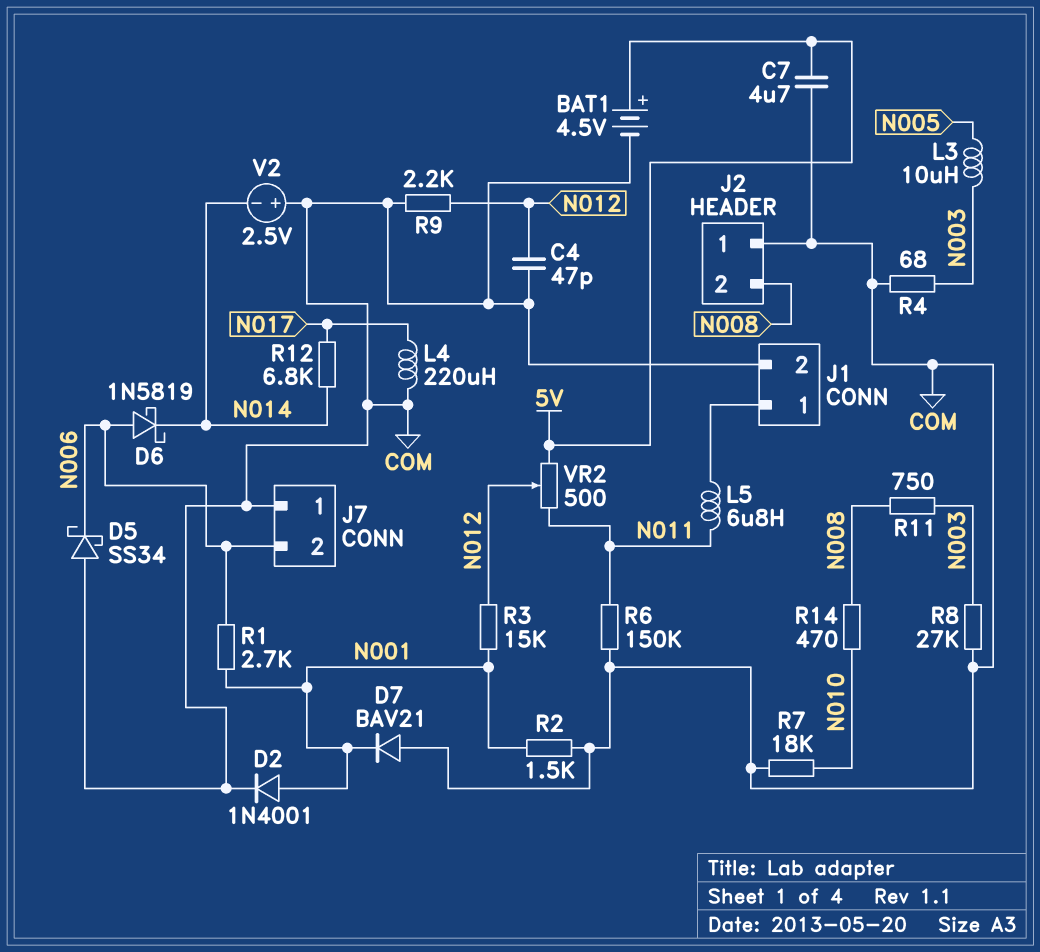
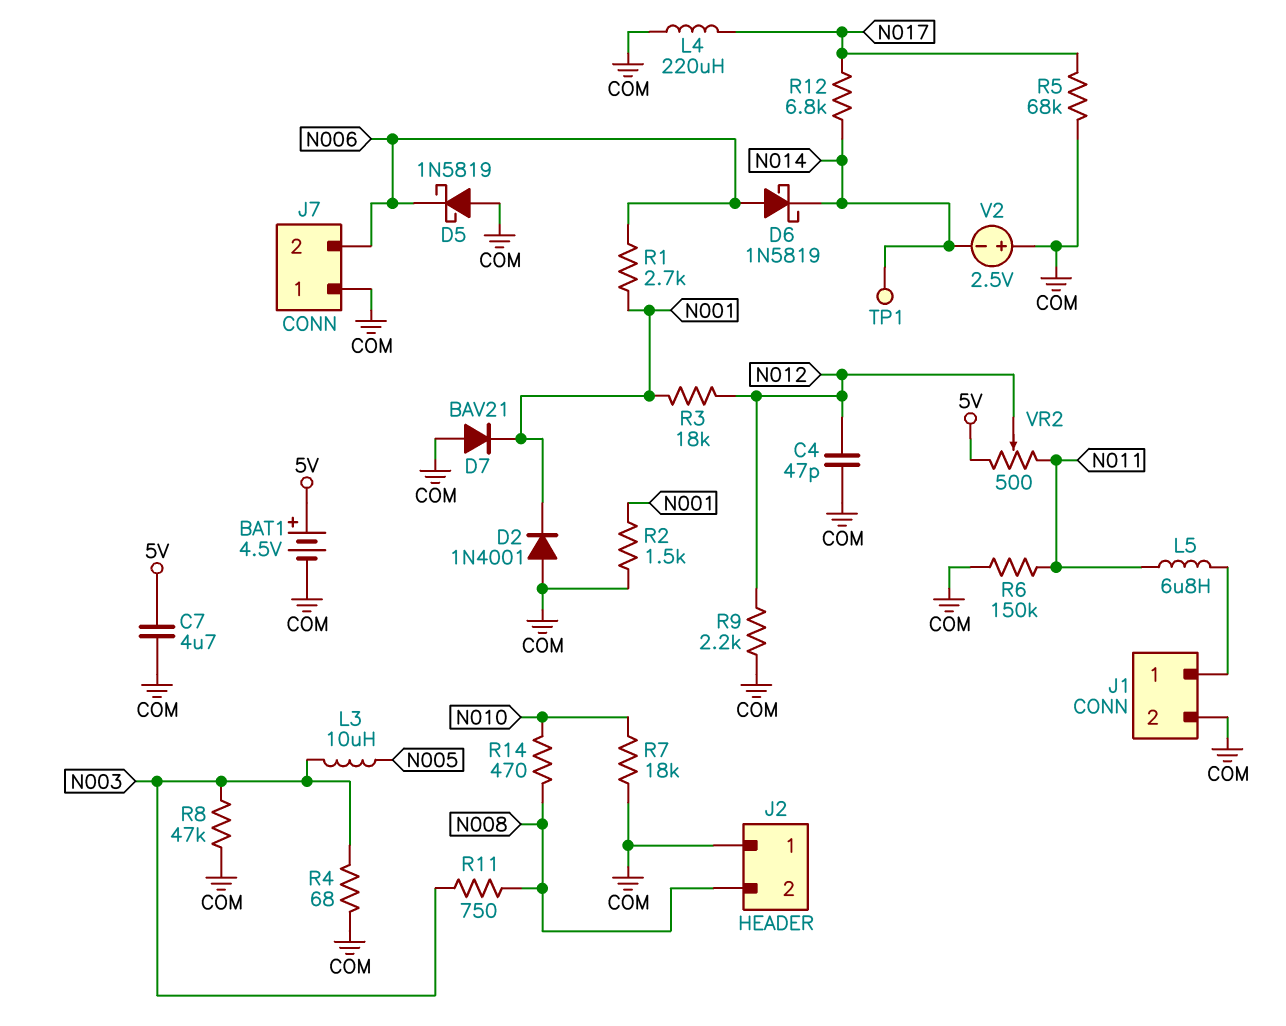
D2: diode 1N4001 (A N001, K COM) -> diode 1N4001 (A COM, K N001)
D5: schottky SS34 (A COM, K N006) -> schottky 1N5819 (A COM, K N006)
R3: 15k (N001, N012) -> 18k (N001, N012)
R5: none -> 68k (COM, N017)
R8: 27k (COM, N003) -> 47k (COM, N003)
TP1: none -> test point (N014)

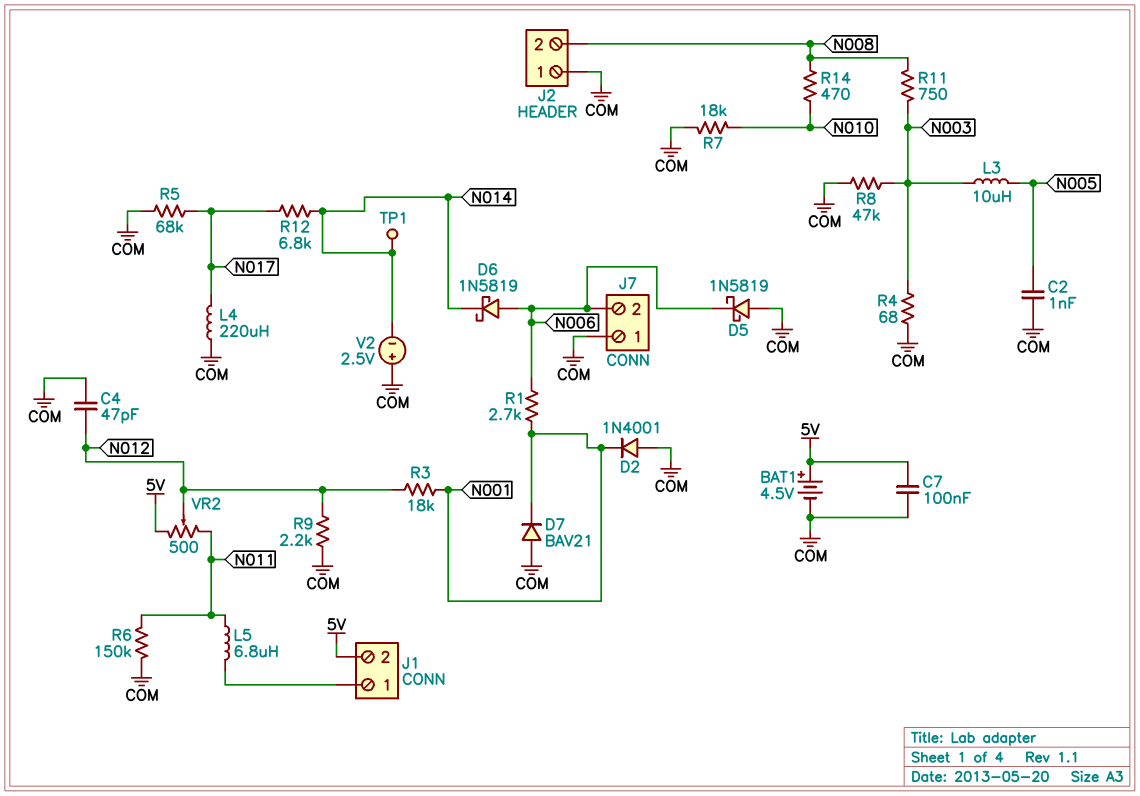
C2: none -> 1nF (COM, N005)
C7: 4.7uF (5V, COM) -> 100nF (5V, COM)
J1 pin 2: COM -> 5V
R2: 1.5k (COM, N001) -> none

